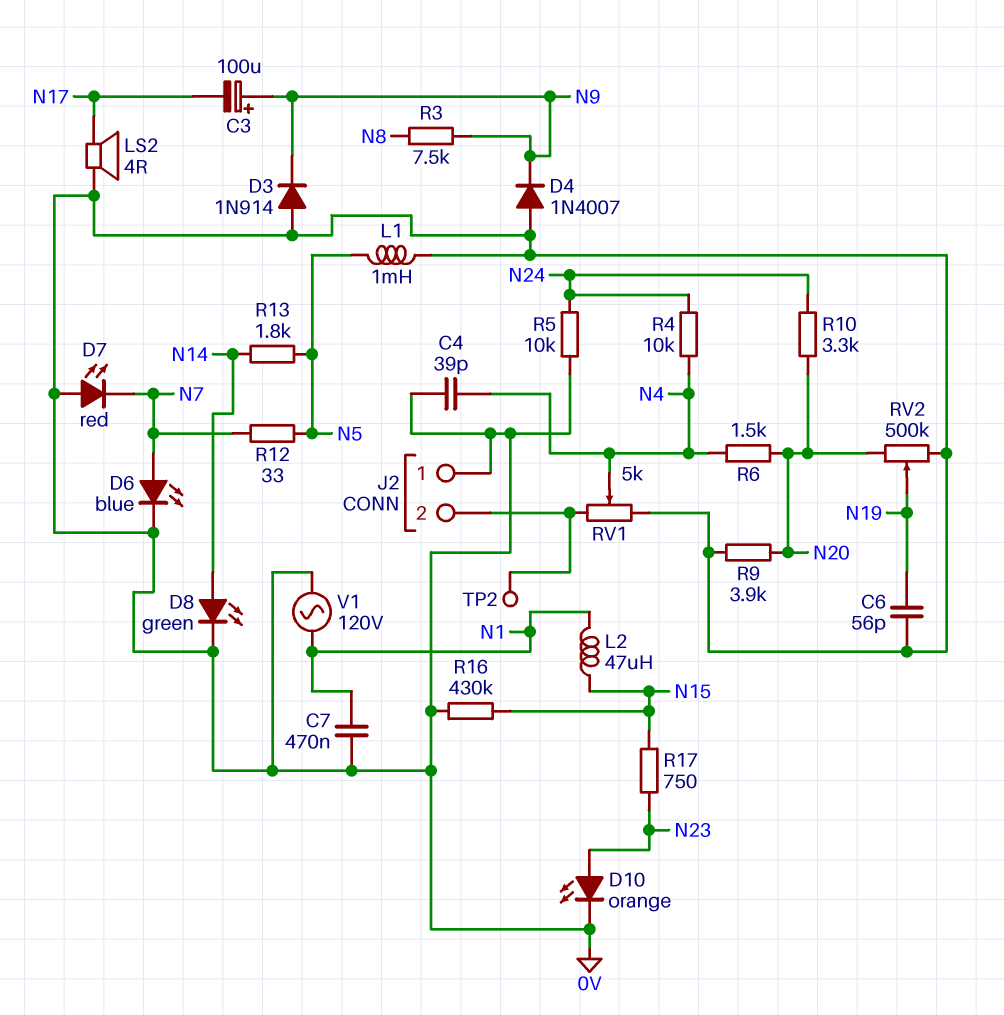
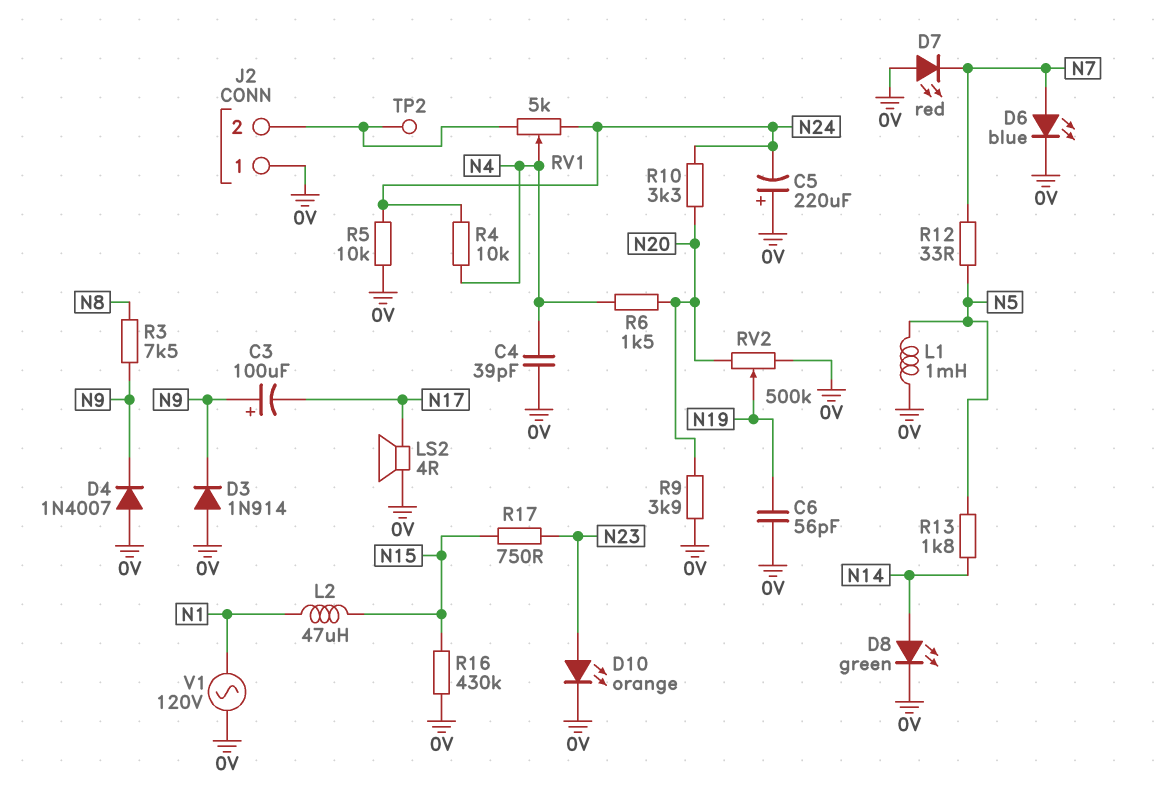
C5: none -> 220uF (plus 0V, minus N24)
C7: 470nF (0V, N1) -> none
RV1: 5k (0V, J2/2, wiper N4) -> 5k (J2/2, N24, wiper N4)

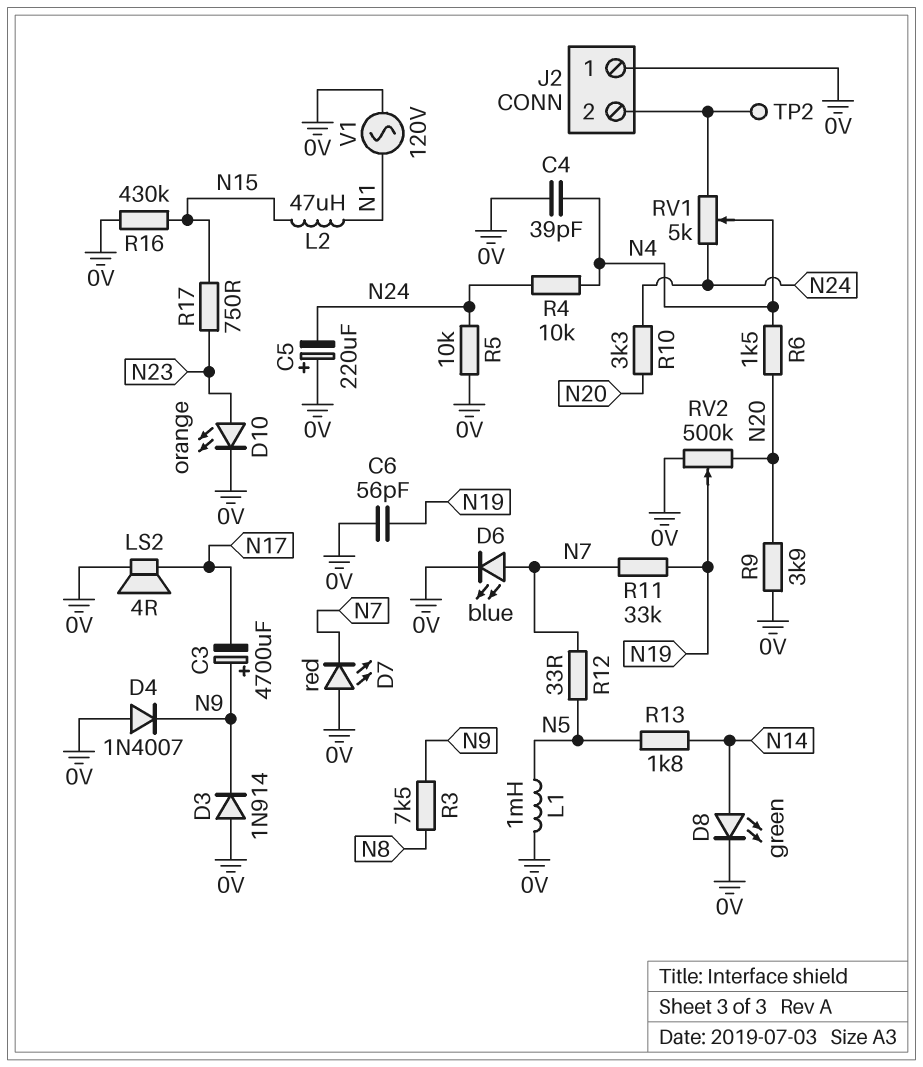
C3: 100uF (plus N9, minus N17) -> 4700uF (plus N9, minus N17)
R11: none -> 33k (N7, N19)

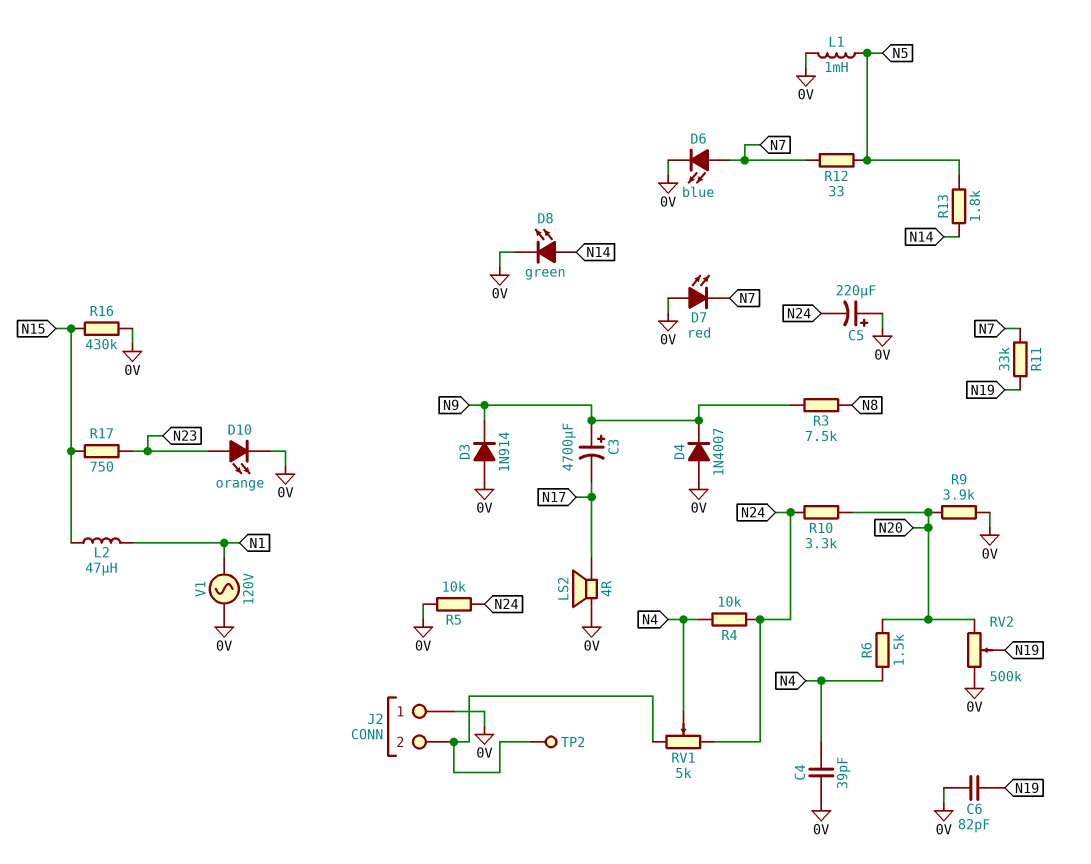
C6: 56pF (0V, N19) -> 82pF (0V, N19)

